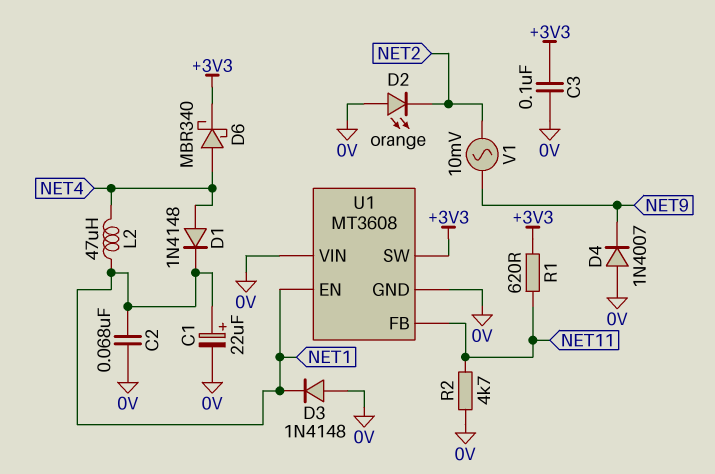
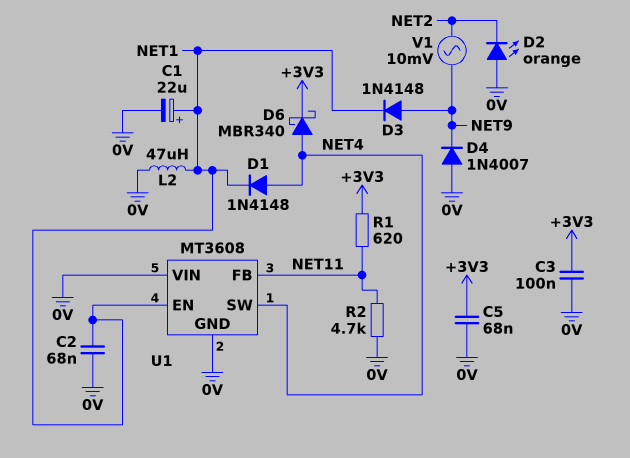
C5: none -> 68nF (+3V3, 0V)
D3: diode 1N4148 (A 0V, K NET1) -> diode 1N4148 (A NET9, K NET1)
L2: 47uH (NET1, NET4) -> 47uH (0V, NET1)
U1 pin SW: +3V3 -> NET4

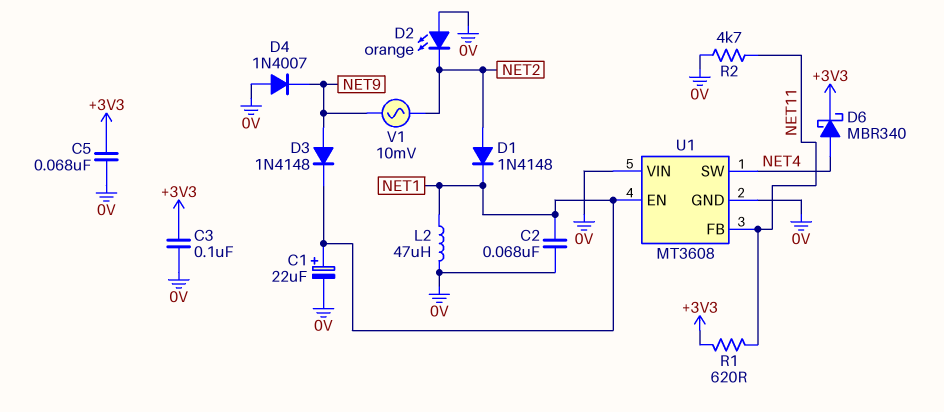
D1: diode 1N4148 (A NET4, K NET1) -> diode 1N4148 (A NET2, K NET1)

